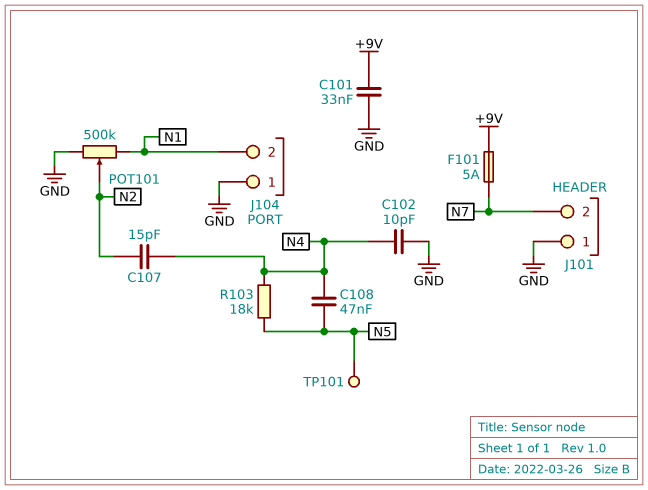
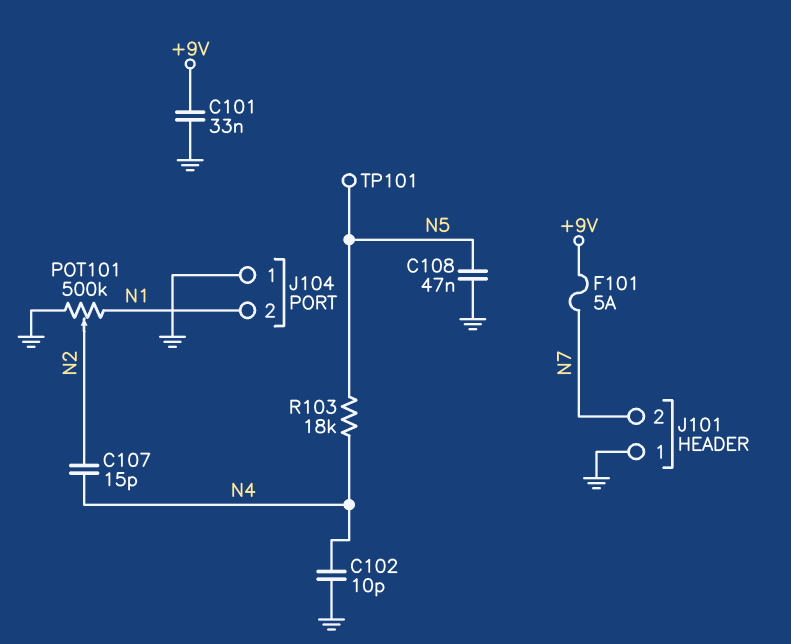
C108: 47nF (N4, N5) -> 47nF (GND, N5)

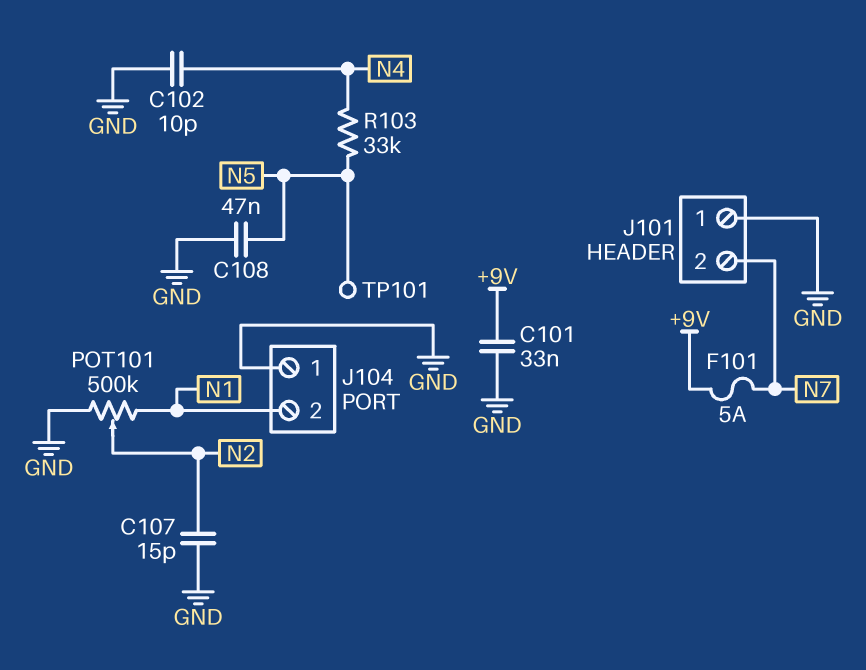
C107: 15pF (N2, N4) -> 15pF (GND, N2)
R103: 18k (N4, N5) -> 33k (N4, N5)

